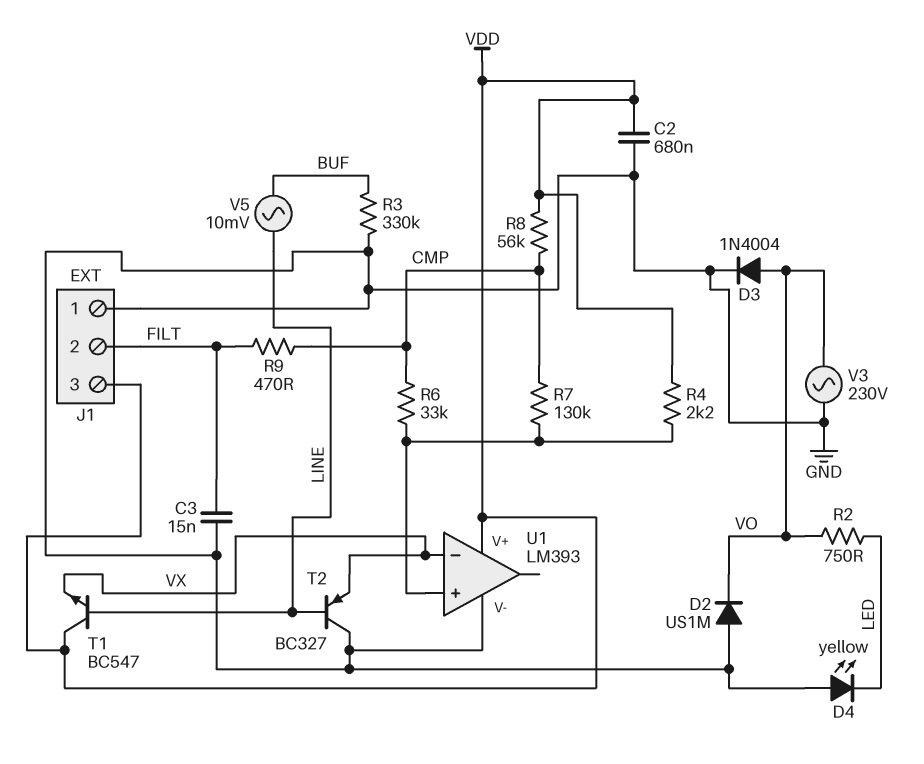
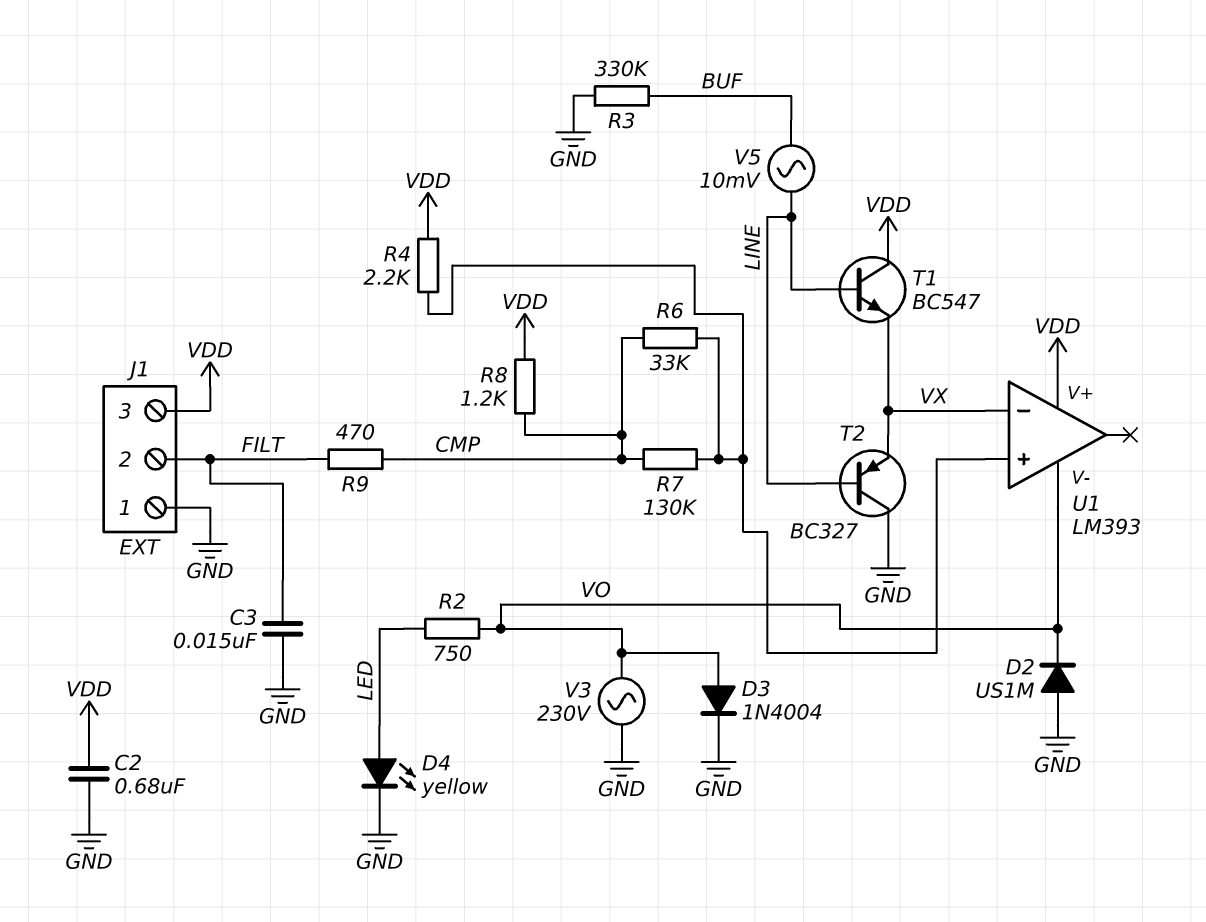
D4: LED yellow (A GND, K LED) -> LED yellow (A LED, K GND)
R8: 56k (CMP, VDD) -> 1.2k (CMP, VDD)
U1 pin V-: GND -> VO

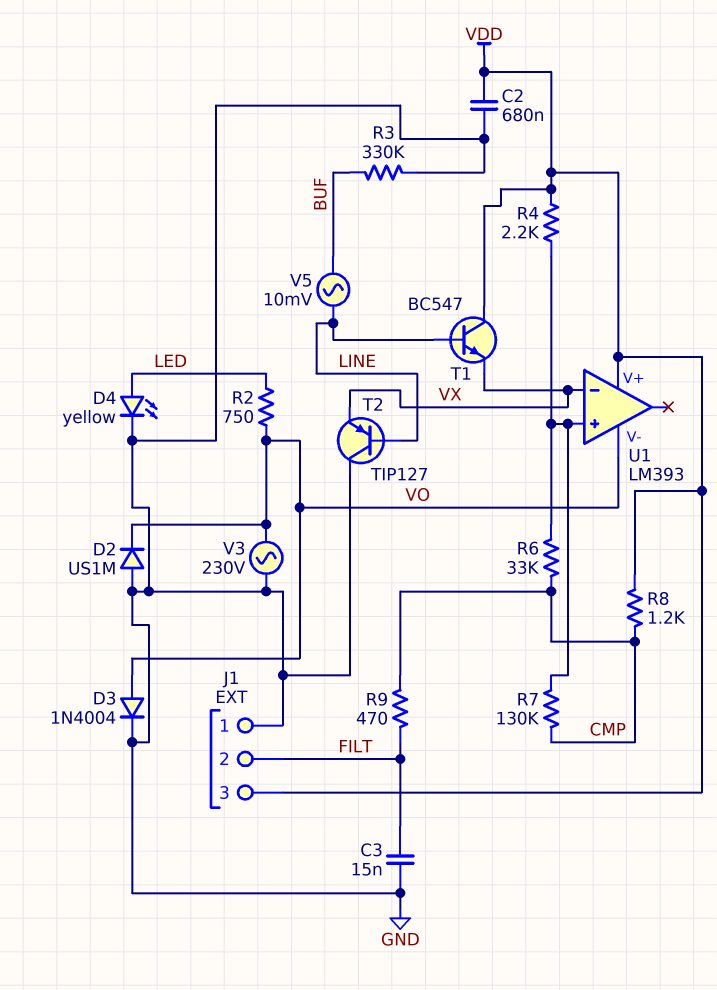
T2: PNP BC327 (B LINE, C GND, E VX) -> PNP TIP127 (B LINE, C GND, E VX)

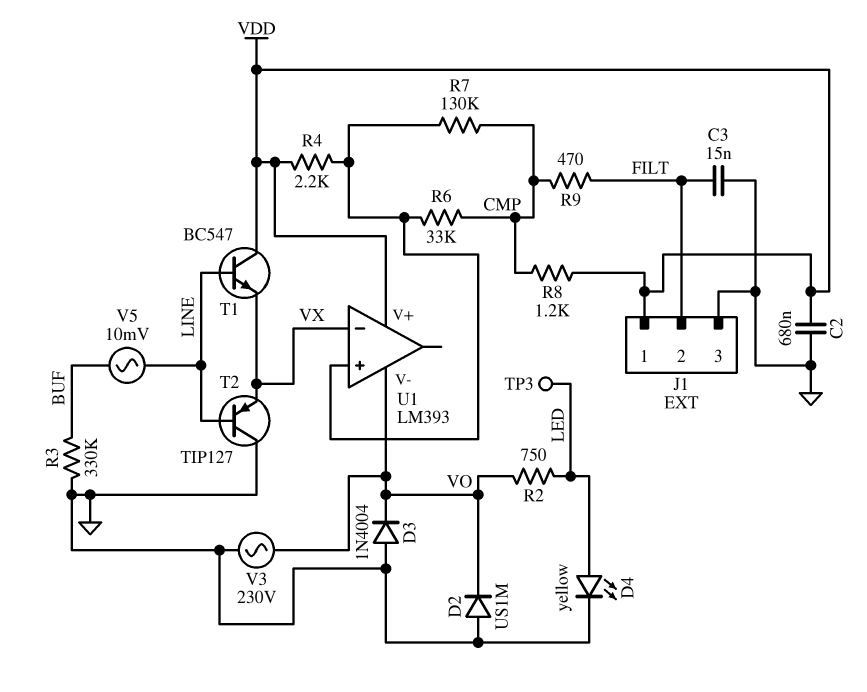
D3: diode 1N4004 (A VO, K GND) -> diode 1N4004 (A GND, K VO)
J1 pin 1: GND -> VDD
J1 pin 3: VDD -> GND
TP3: none -> test point (LED)

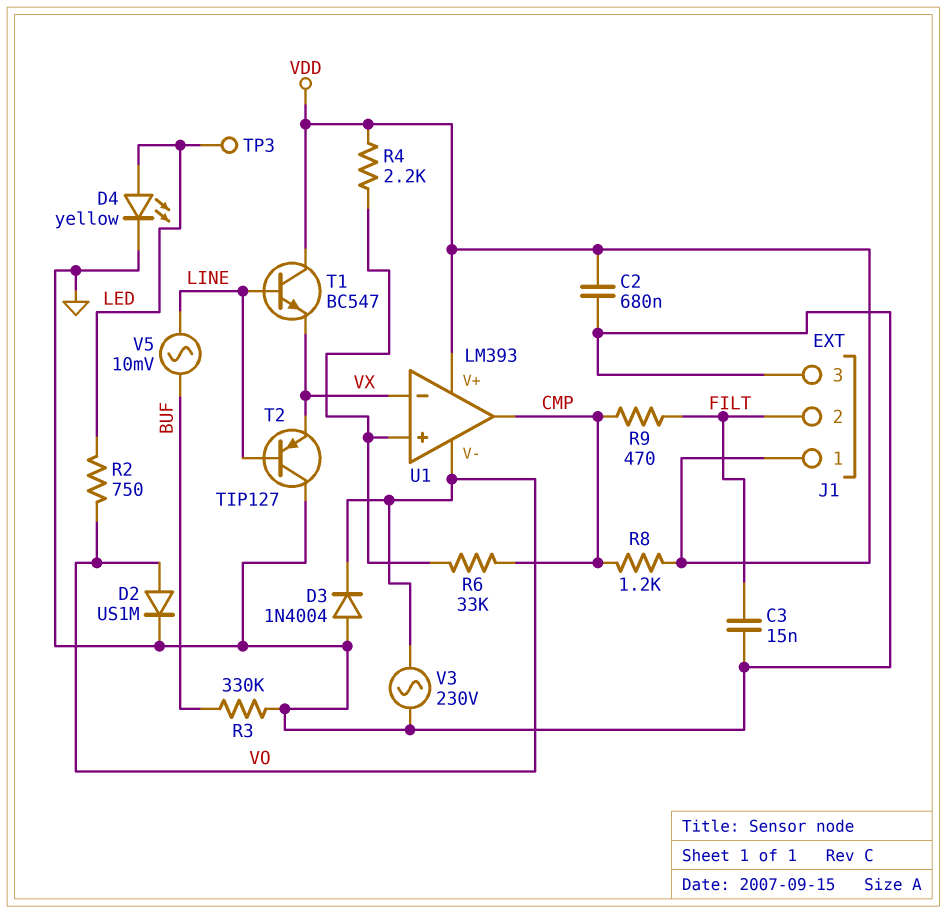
D2: diode US1M (A GND, K VO) -> diode US1M (A VO, K GND)
R7: 130k (CMP, U1/in+) -> none
U1 pin out: none -> CMP

